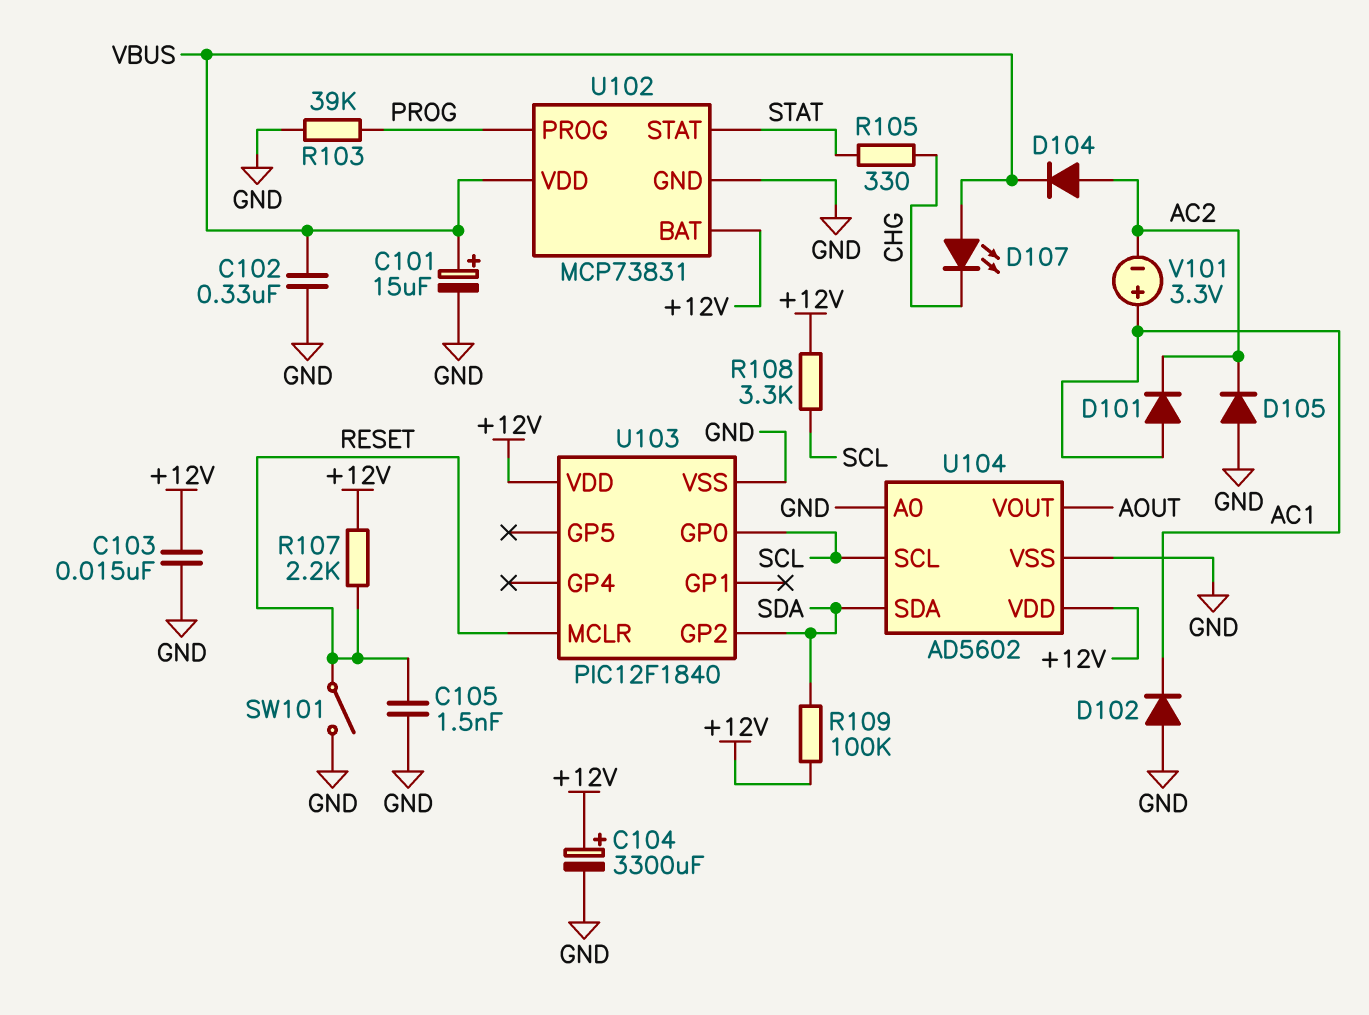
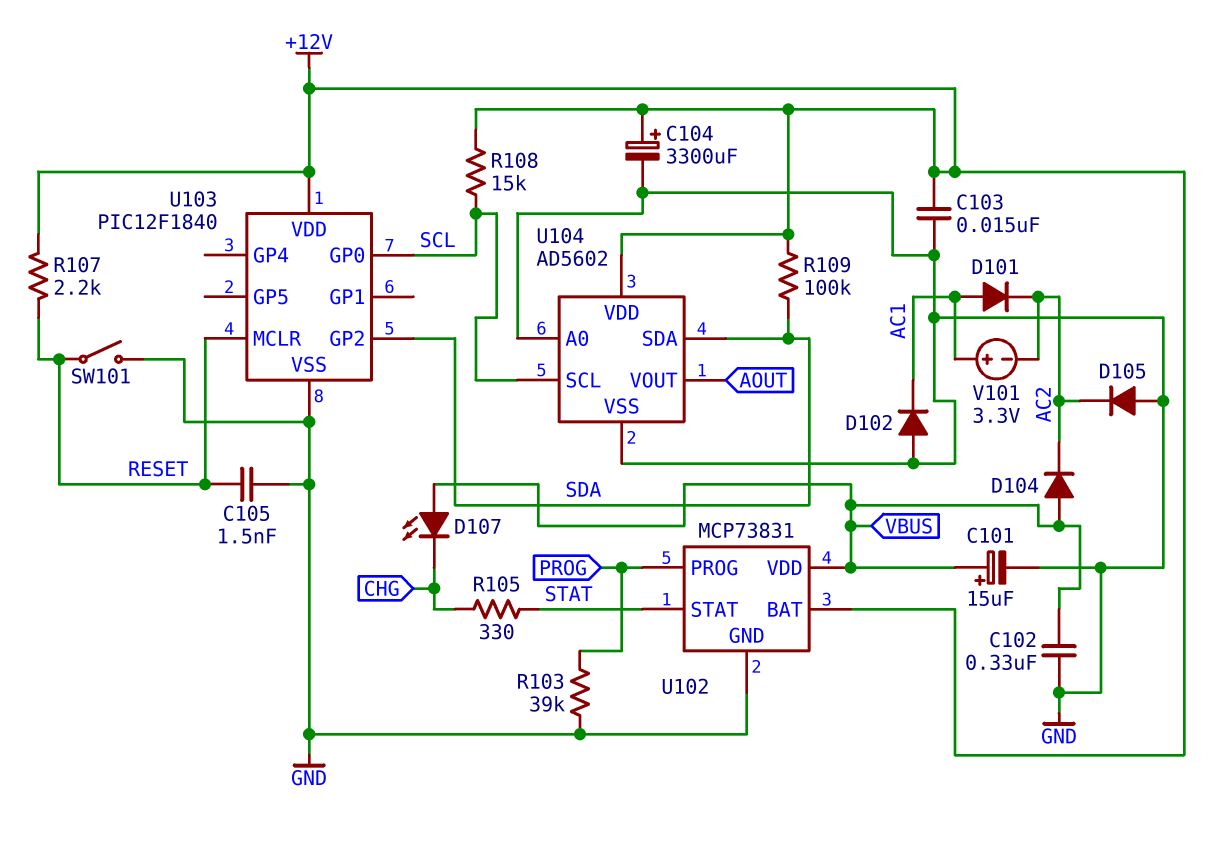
D104: diode (A AC2, K VBUS) -> diode (A VBUS, K AC2)
R108: 3.3k (+12V, SCL) -> 15k (+12V, SCL)

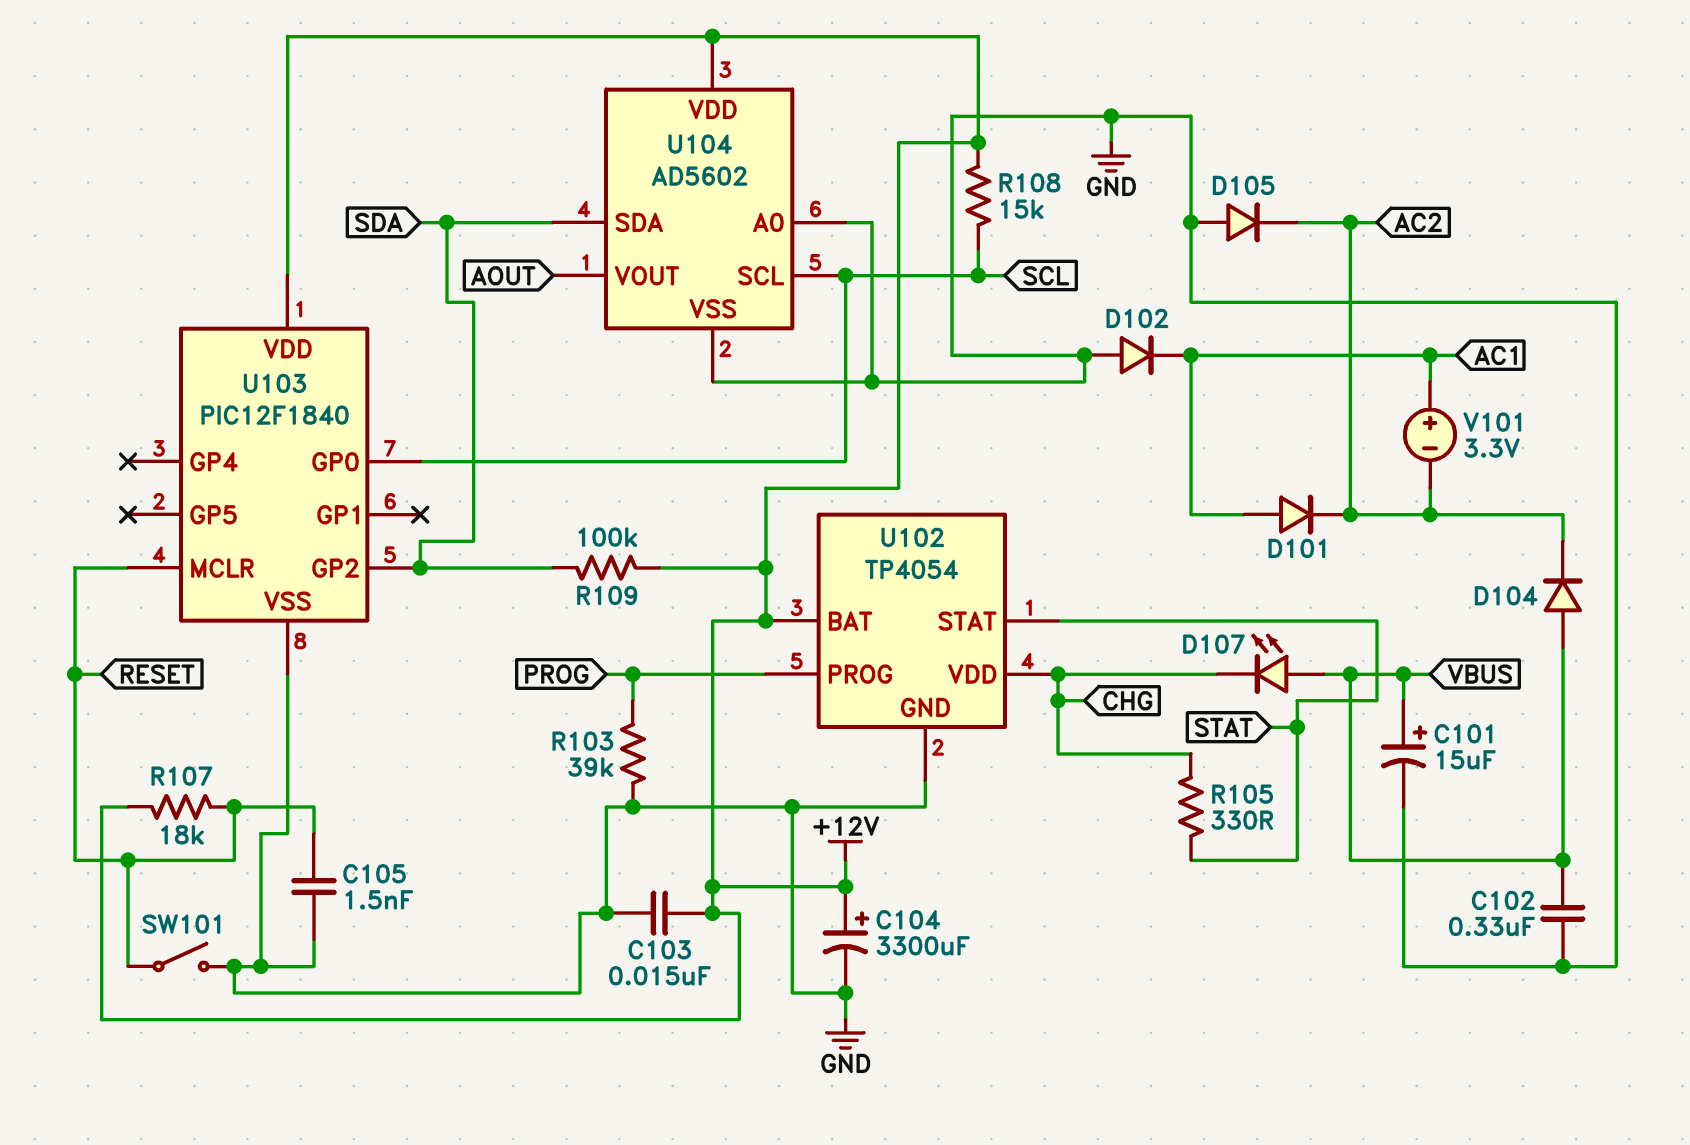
R107: 2.2k (+12V, RESET) -> 18k (+12V, RESET)
U102: MCP73831 -> TP4054
U102 pin VDD: VBUS -> CHG

